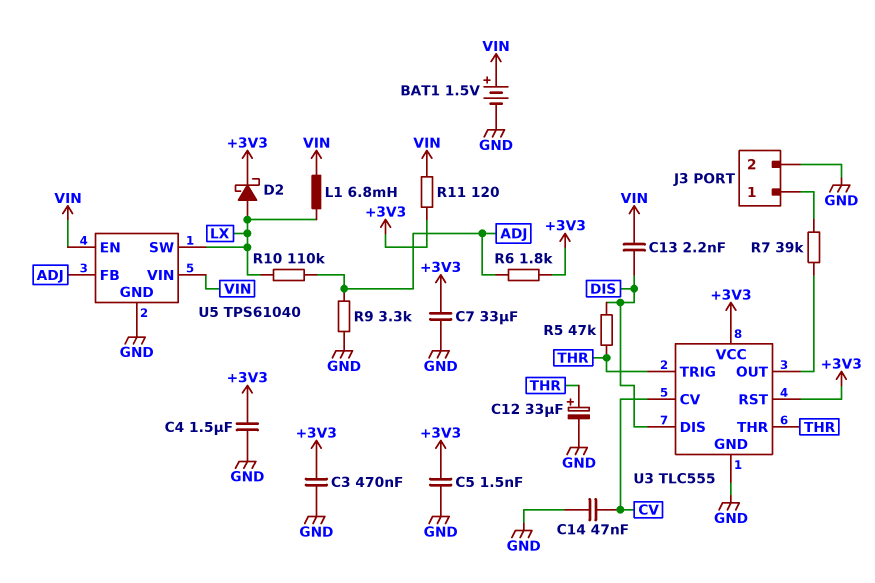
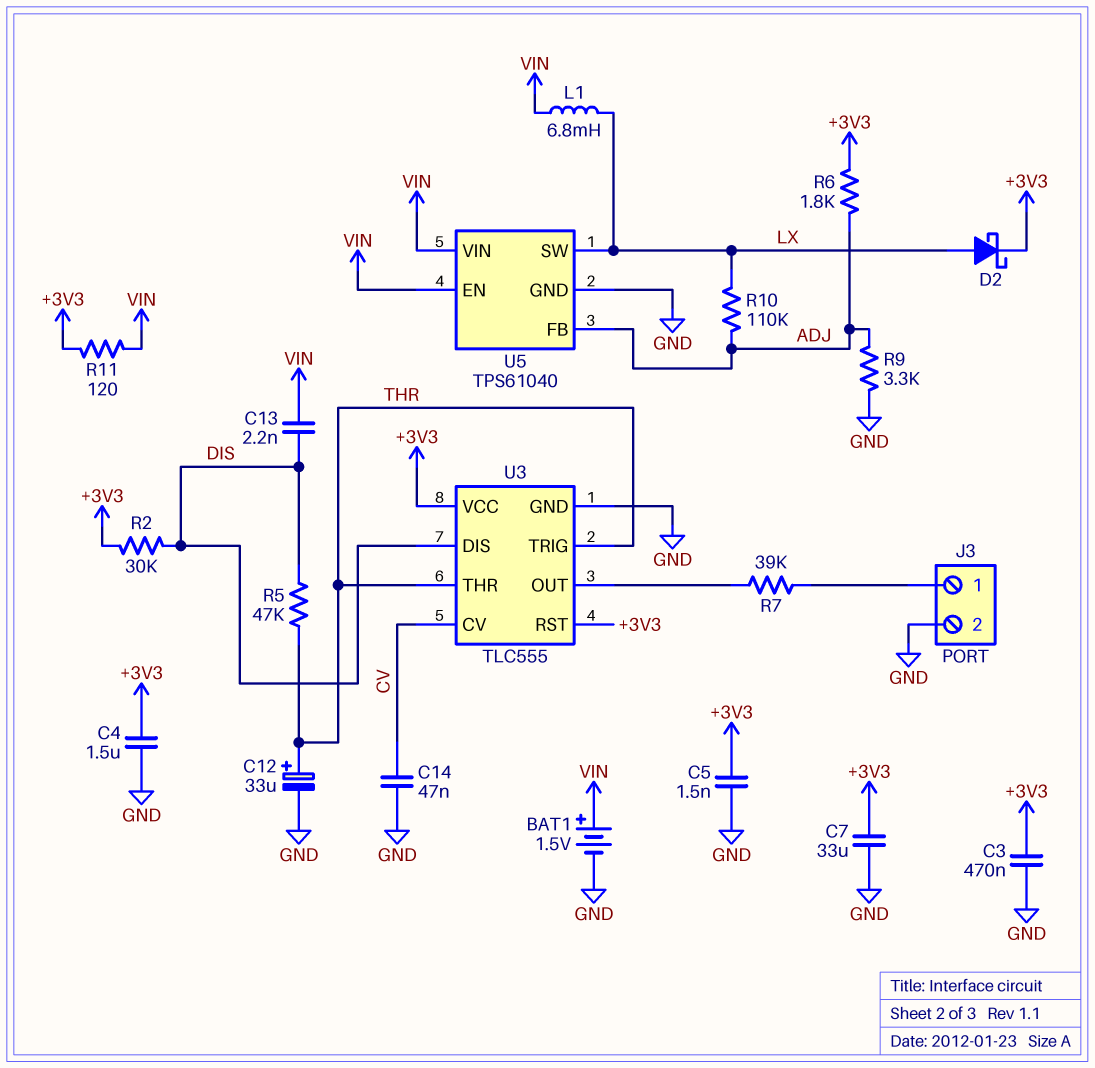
R2: none -> 30k (+3V3, DIS)

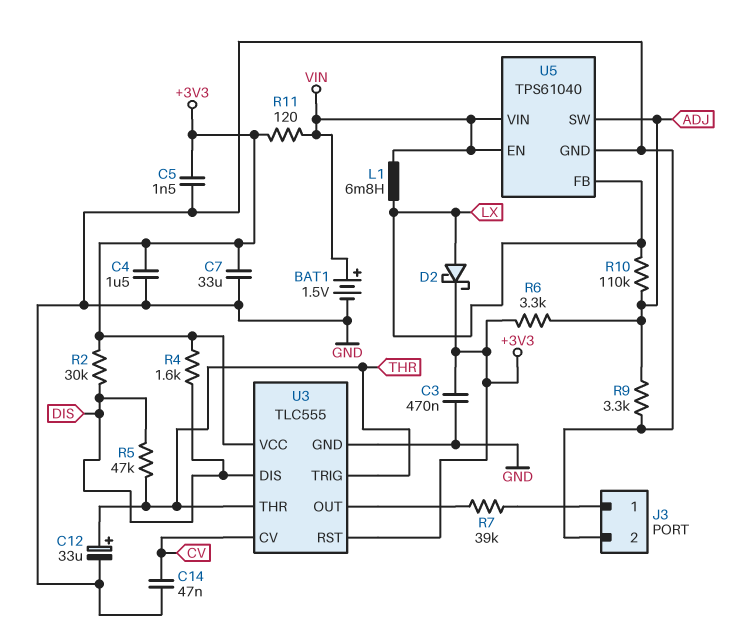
C13: 2.2nF (DIS, VIN) -> none
R4: none -> 1.6k (+3V3, DIS)
R6: 1.8k (+3V3, ADJ) -> 3.3k (+3V3, ADJ)
U5 pin FB: ADJ -> LX
U5 pin SW: LX -> ADJ

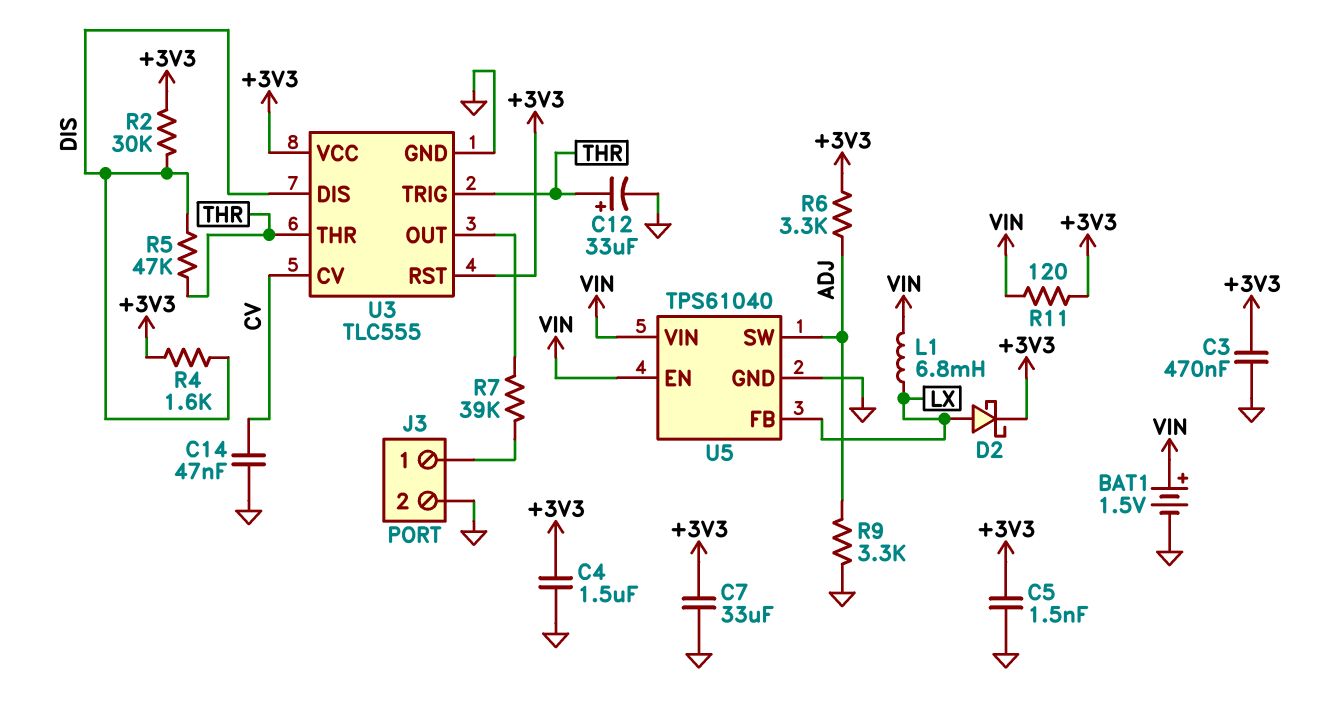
R10: 110k (ADJ, LX) -> none

